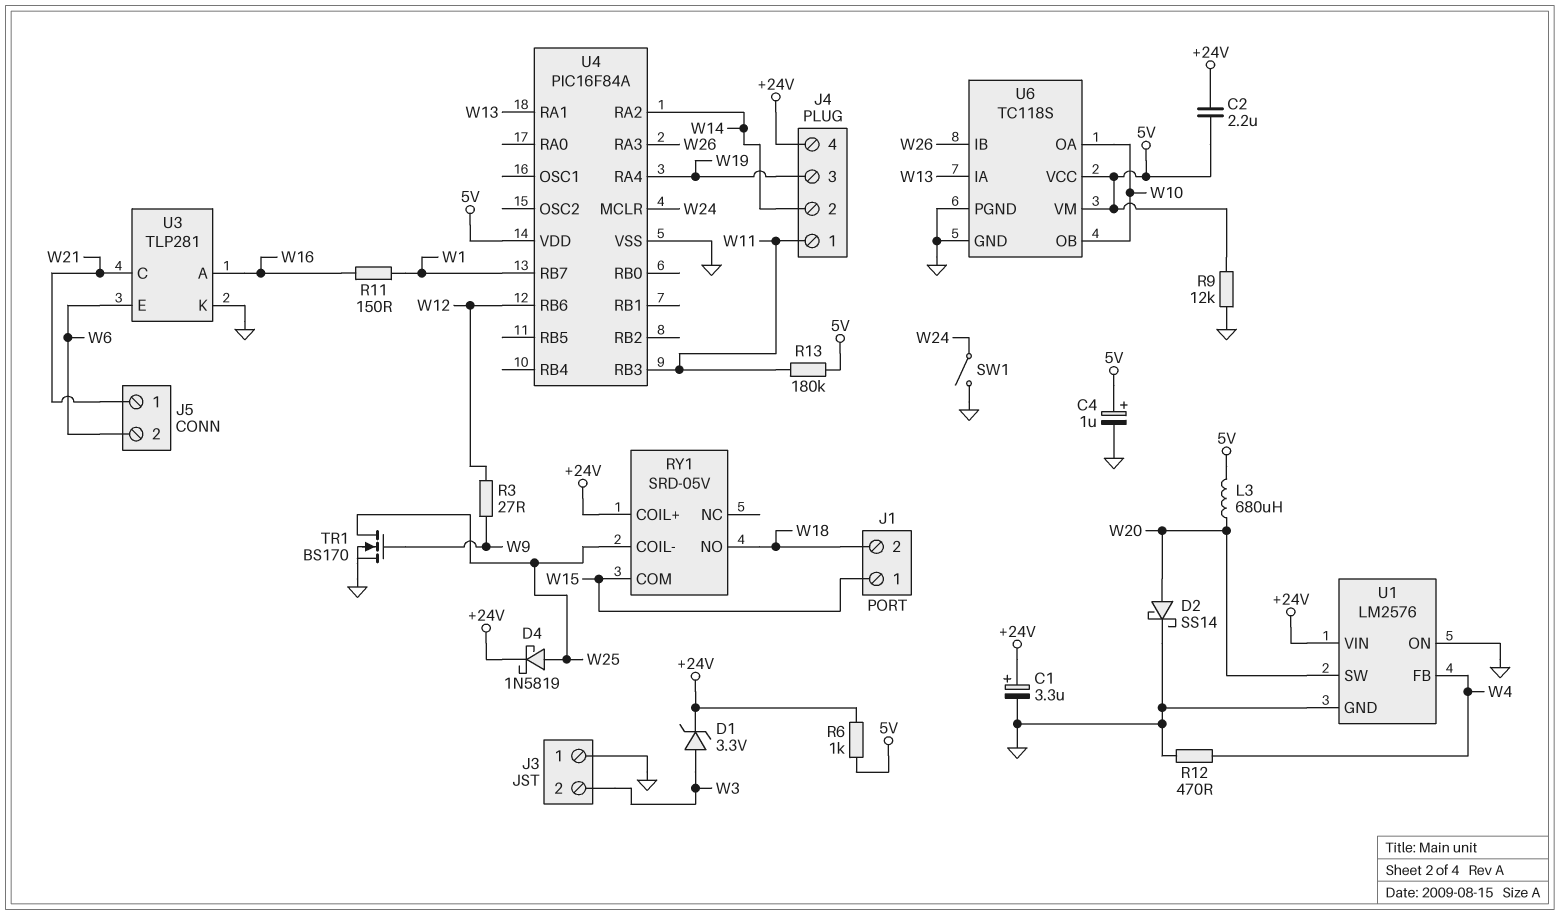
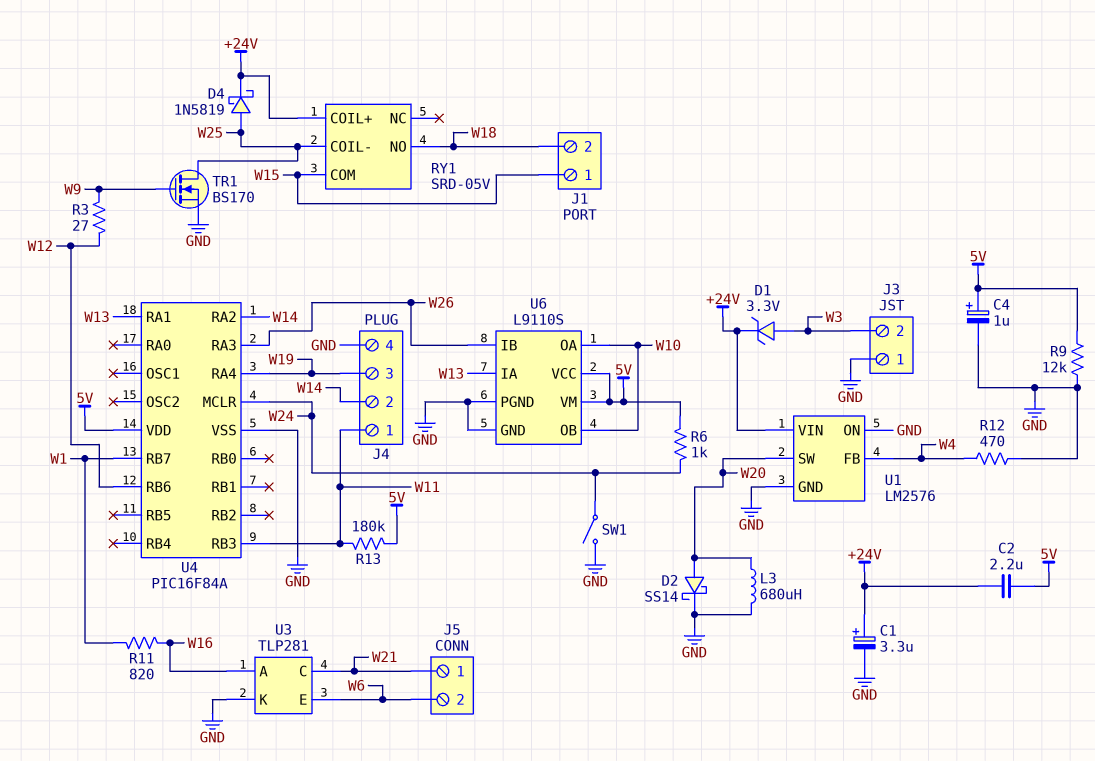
J4 pin 4: +24V -> GND
L3: 680uH (5V, W20) -> 680uH (GND, W20)
R6: 1k (+24V, 5V) -> 1k (5V, W24)
R11: 150 (W1, W16) -> 820 (W1, W16)
U6: TC118S -> L9110S

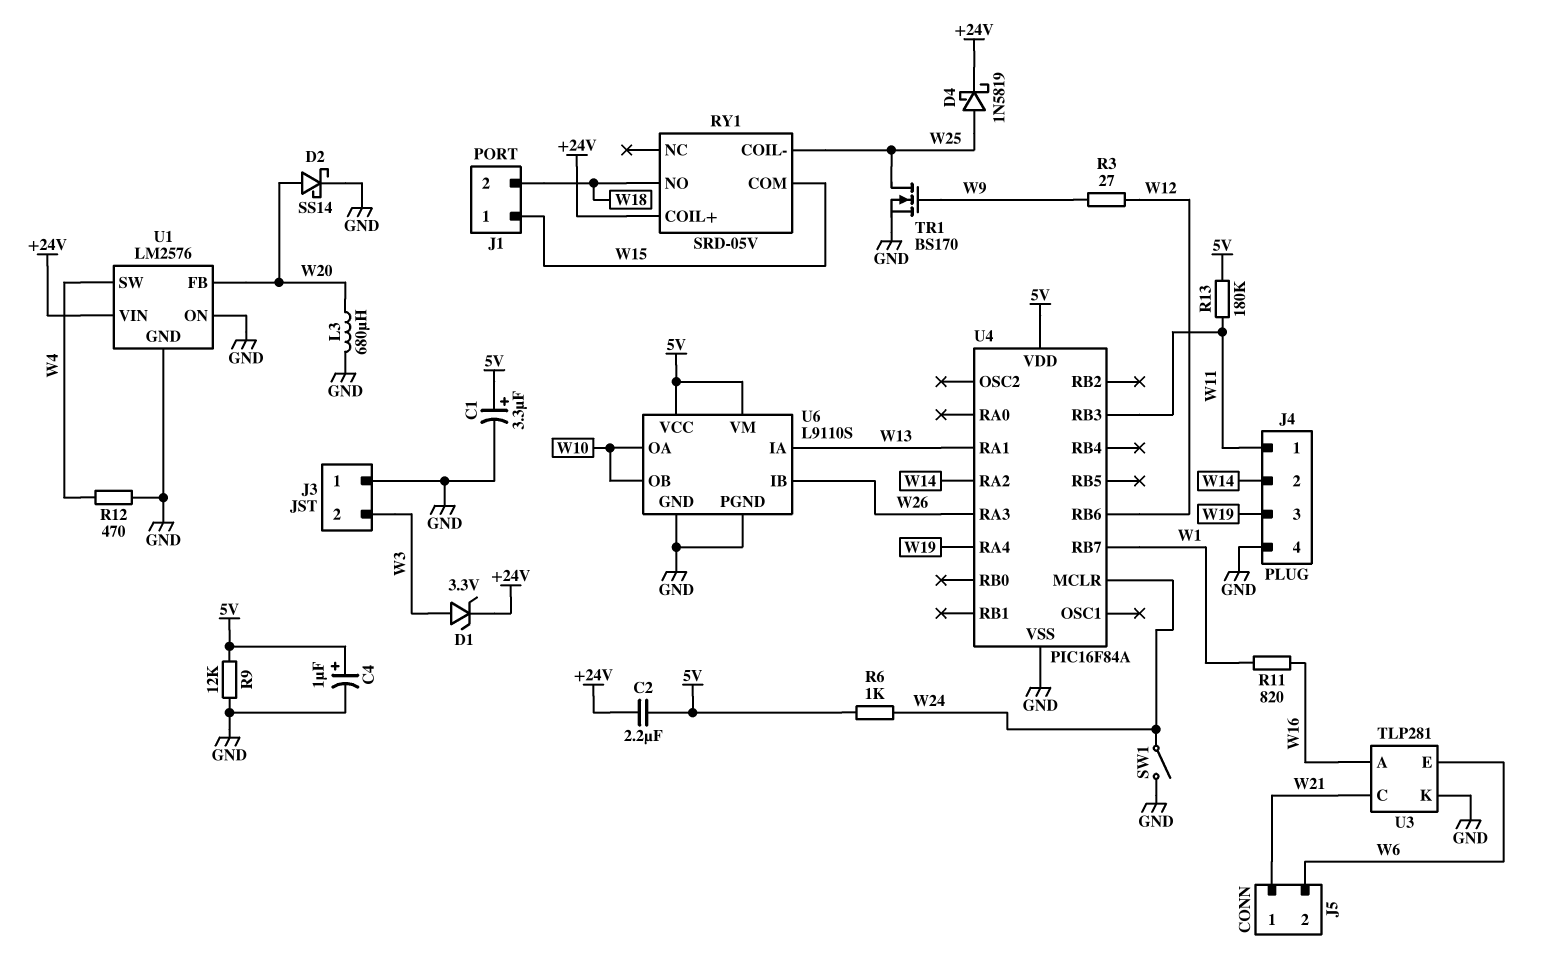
C1: 3.3uF (plus +24V, minus GND) -> 3.3uF (plus 5V, minus GND)
U1 pin FB: W4 -> W20
U1 pin SW: W20 -> W4

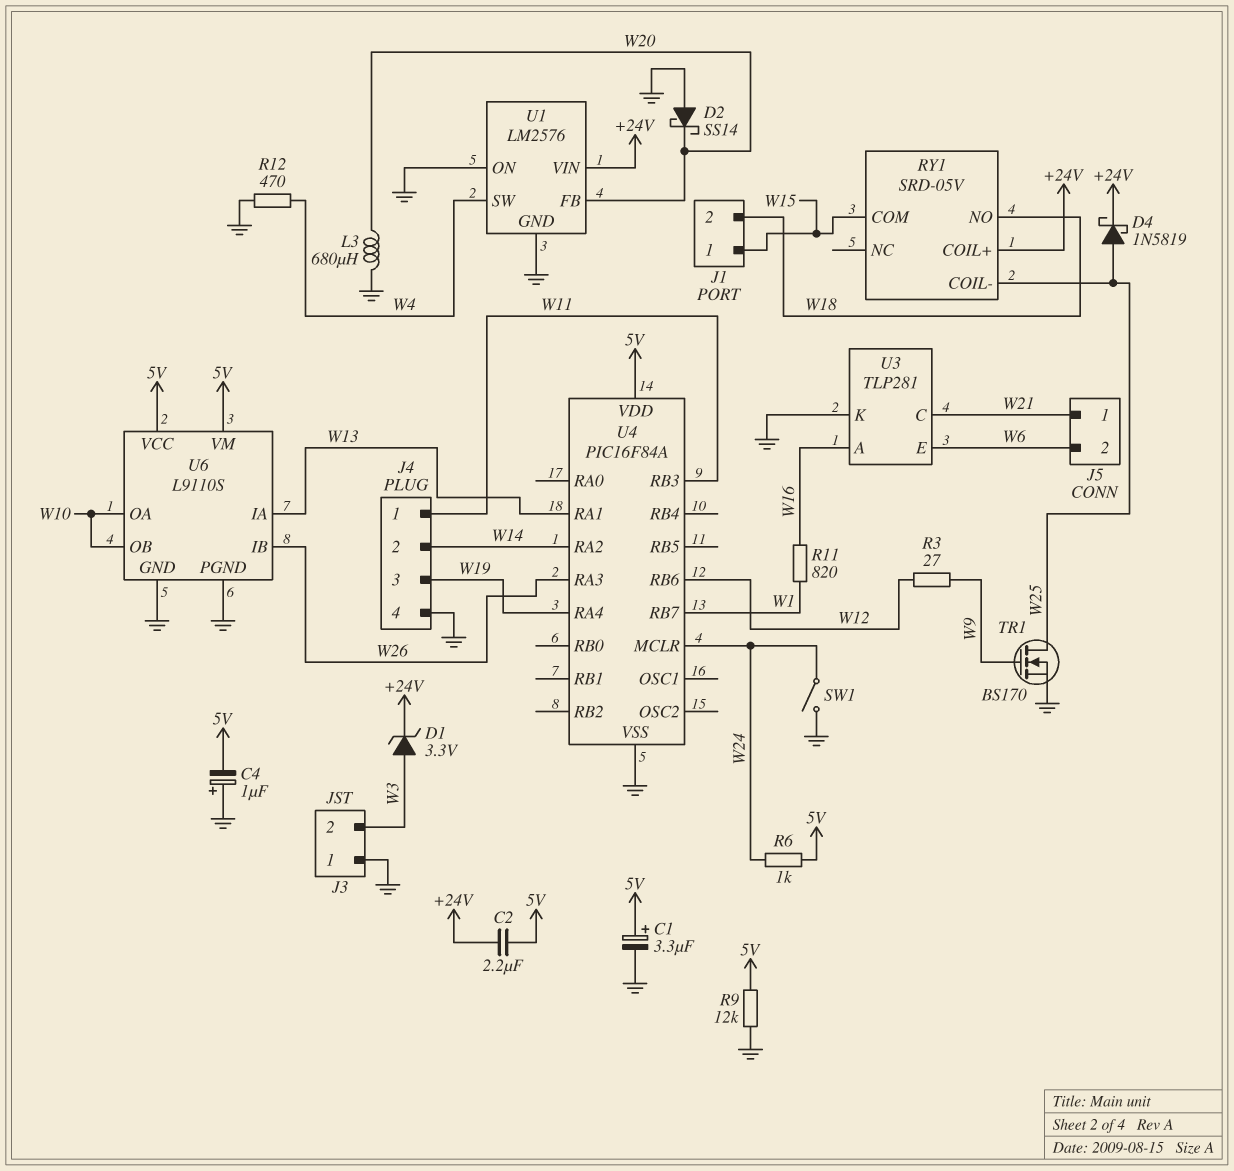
C4: 1uF (plus 5V, minus GND) -> 1uF (plus GND, minus 5V)
D2: schottky SS14 (A W20, K GND) -> schottky SS14 (A GND, K W20)
R13: 180k (5V, W11) -> none

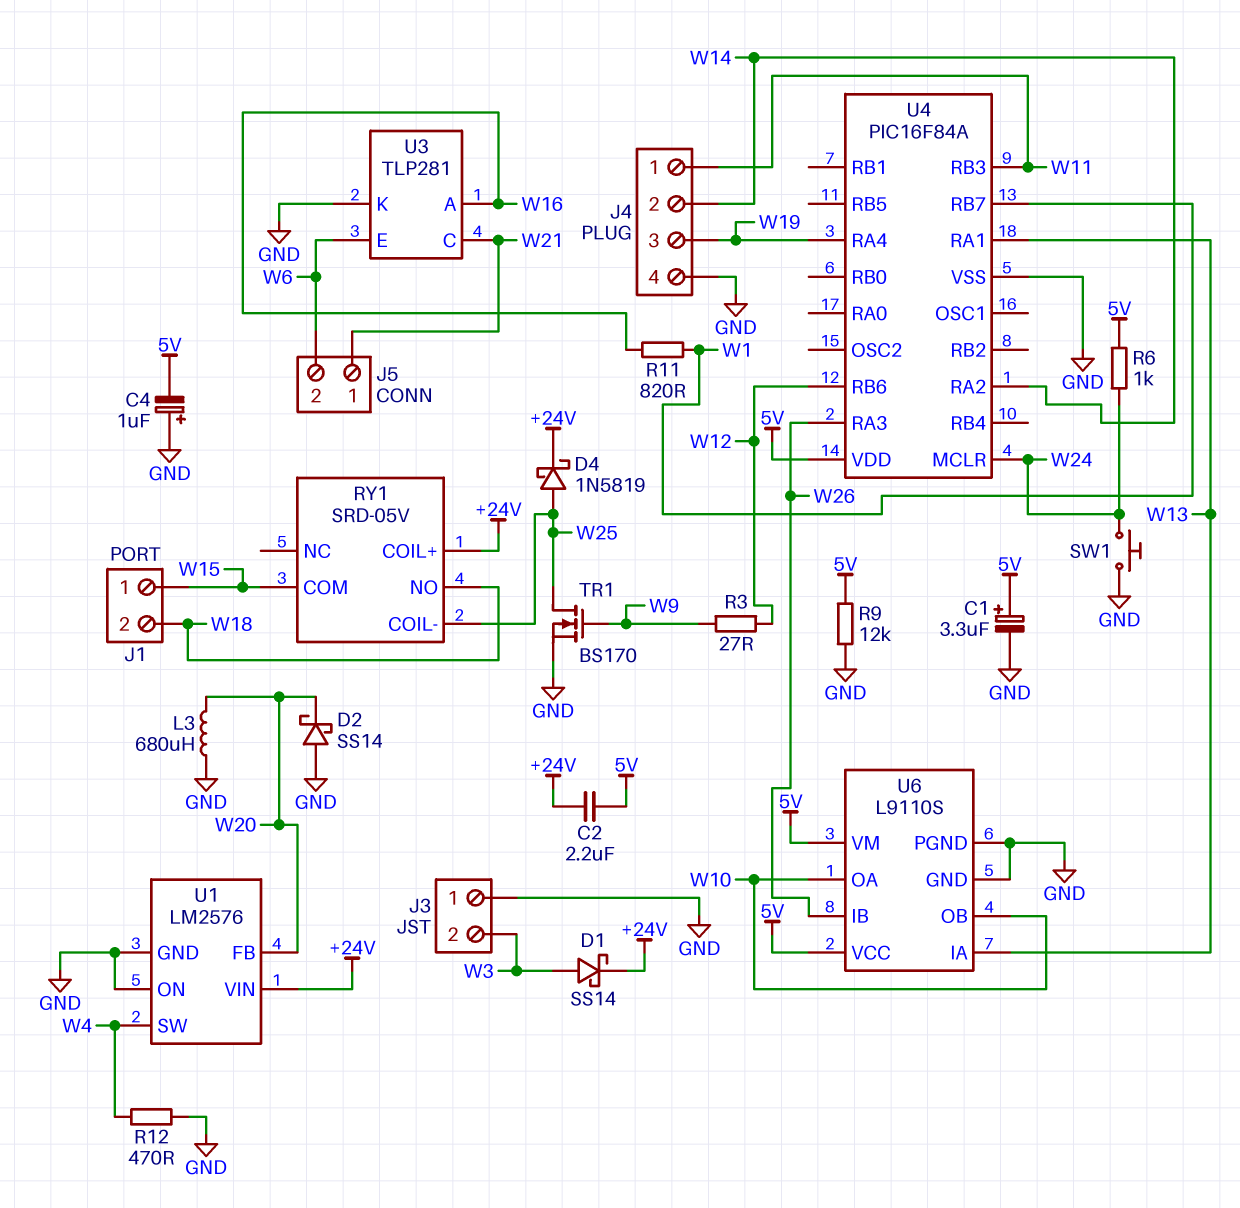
D1: zener 3.3V (A W3, K +24V) -> schottky SS14 (A W3, K +24V)
SW1: switch (GND, W24) -> button (GND, W24)

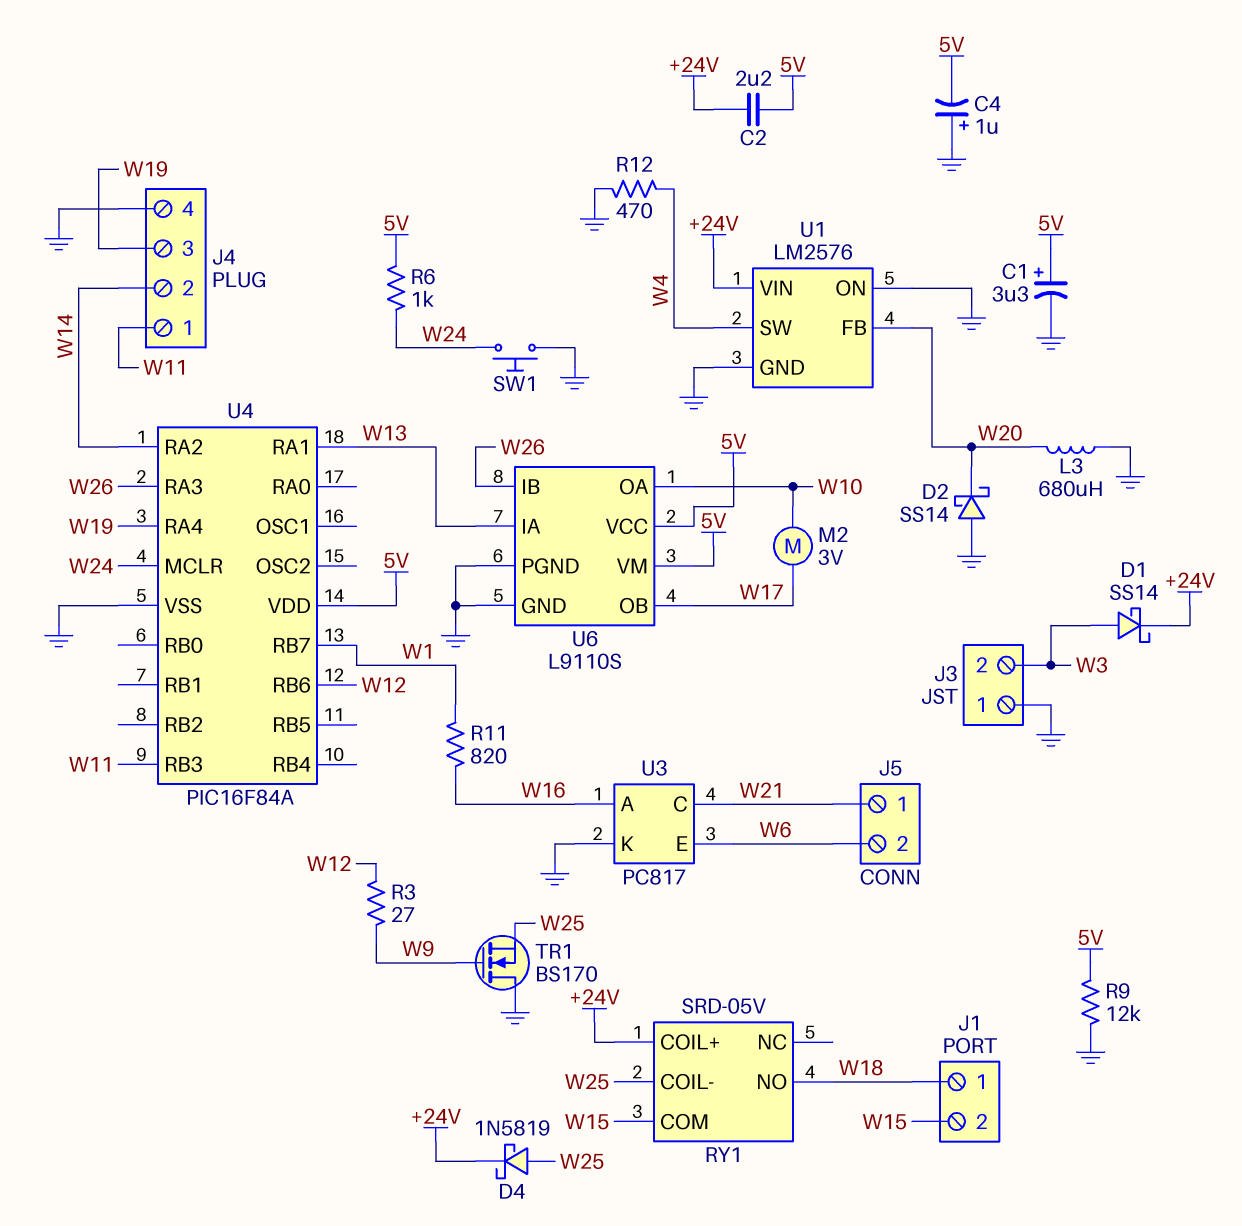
J1 pin 1: W15 -> W18
J1 pin 2: W18 -> W15
M2: none -> motor 3V (W10, W17)
TR1: NMOS BS170 (G W9, D W25, S GND) -> NMOS BS170 (G W9, D GND, S W25)
U3: TLP281 -> PC817
U6 pin OB: W10 -> W17

